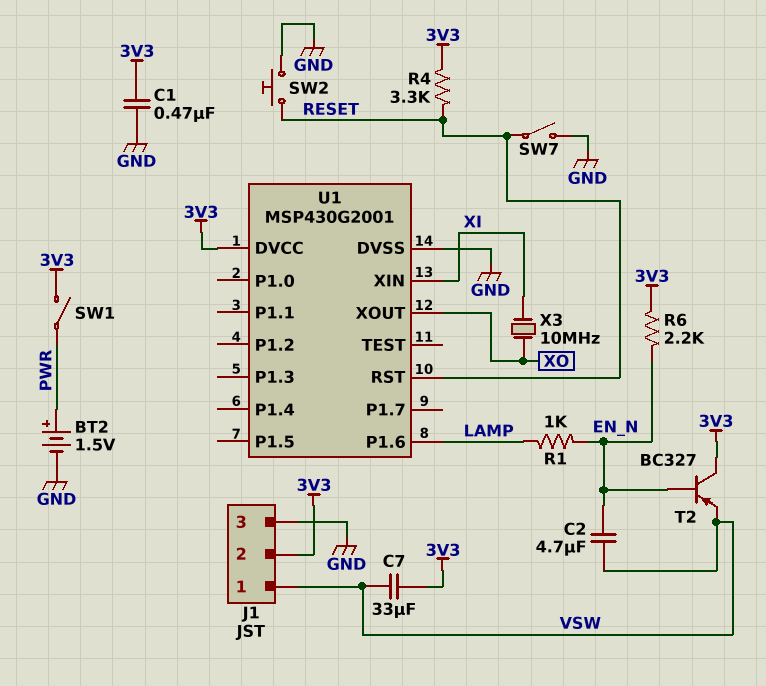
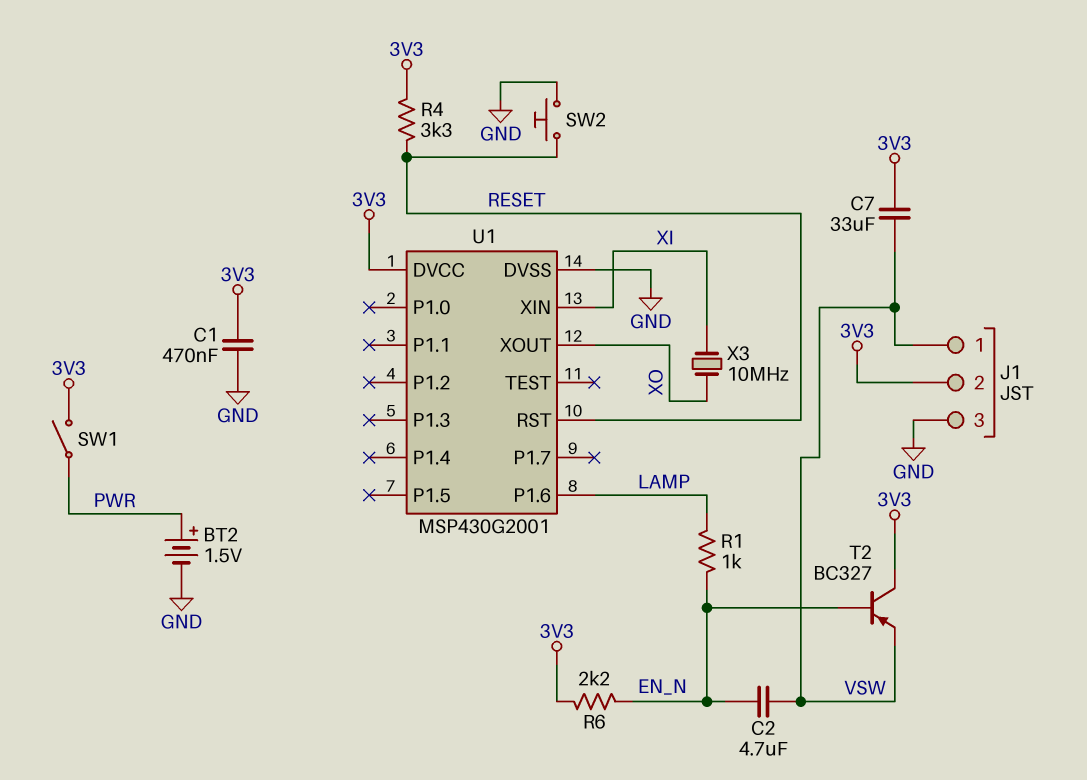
SW7: switch (GND, RESET) -> none

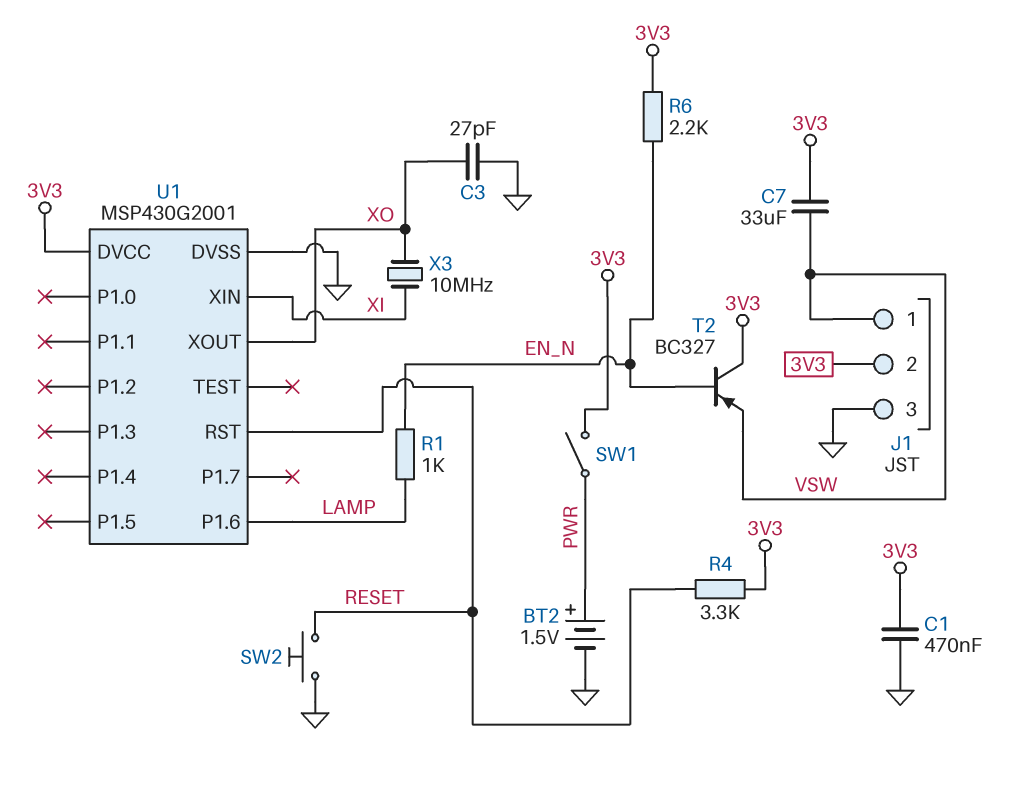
C2: 4.7uF (EN_N, VSW) -> none
C3: none -> 27pF (GND, XO)

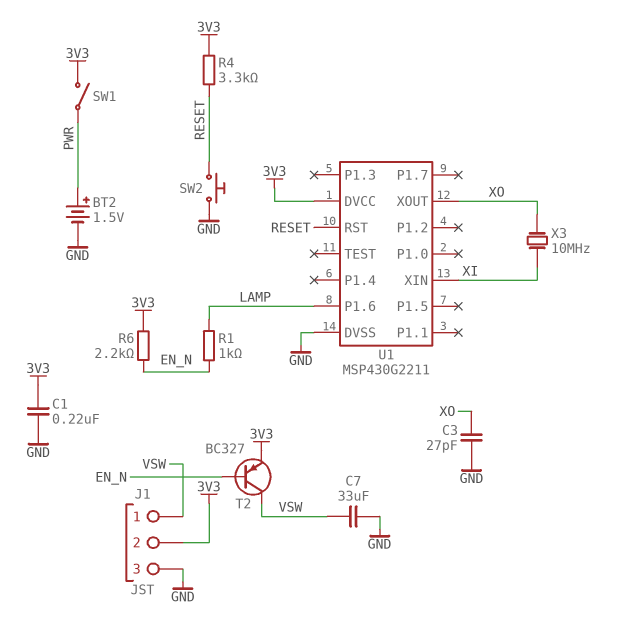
C1: 470nF (3V3, GND) -> 220nF (3V3, GND)
C7: 33uF (3V3, VSW) -> 33uF (GND, VSW)
T2: PNP BC327 (B EN_N, C 3V3, E VSW) -> PNP BC327 (B EN_N, C VSW, E 3V3)
U1: MSP430G2001 -> MSP430G2211

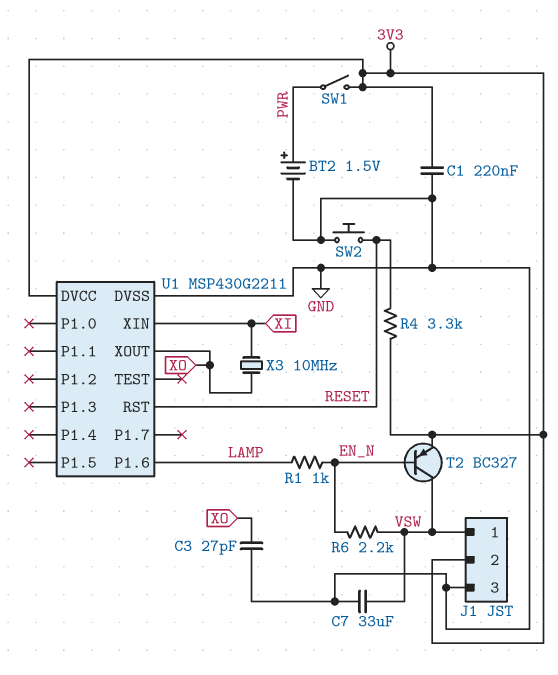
R6: 2.2k (3V3, EN_N) -> 2.2k (EN_N, VSW)

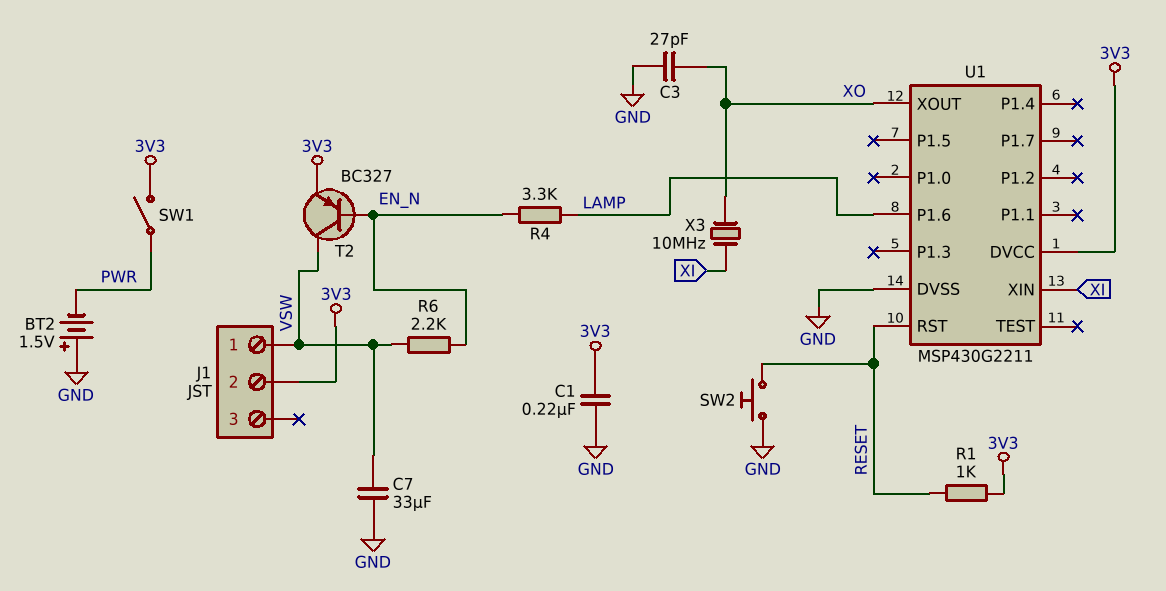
BT2: 1.5V (plus PWR, minus GND) -> 1.5V (plus GND, minus PWR)
J1 pin 3: GND -> none
R1: 1k (EN_N, LAMP) -> 1k (3V3, RESET)
R4: 3.3k (3V3, RESET) -> 3.3k (EN_N, LAMP)

